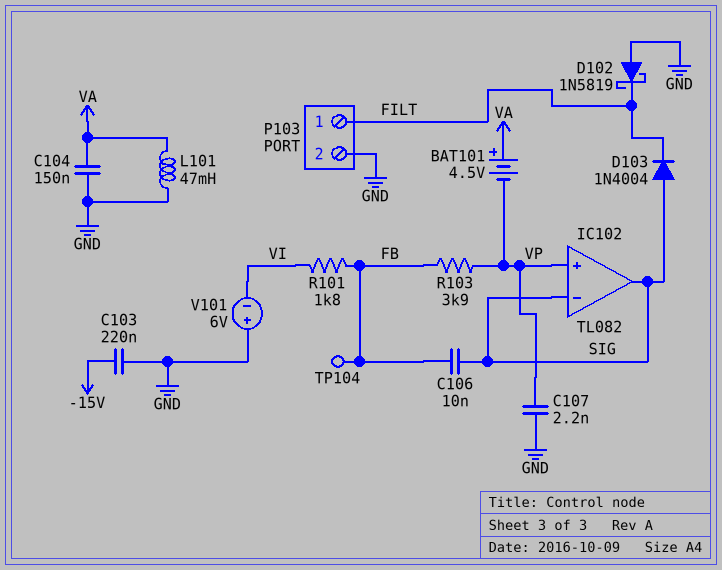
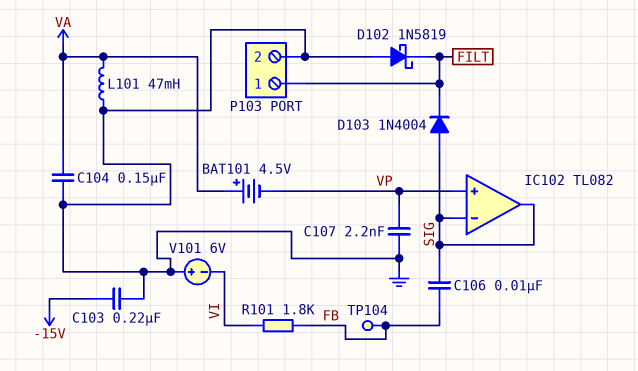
R103: 3.9k (FB, VP) -> none

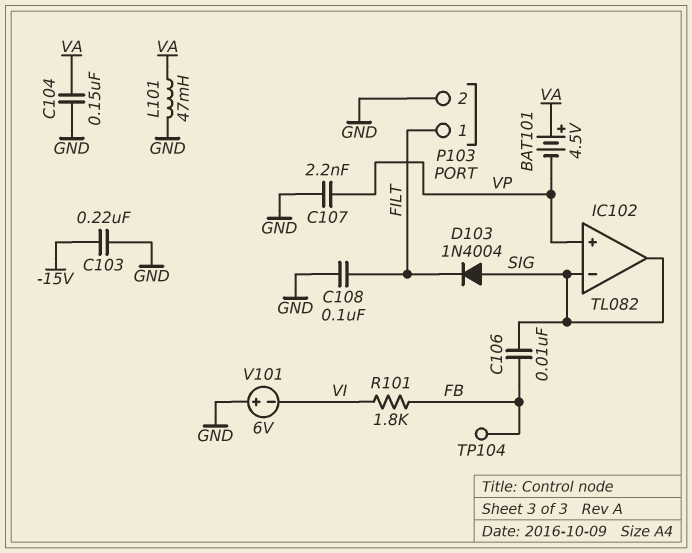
C108: none -> 100nF (FILT, GND)
D102: schottky 1N5819 (A GND, K FILT) -> none

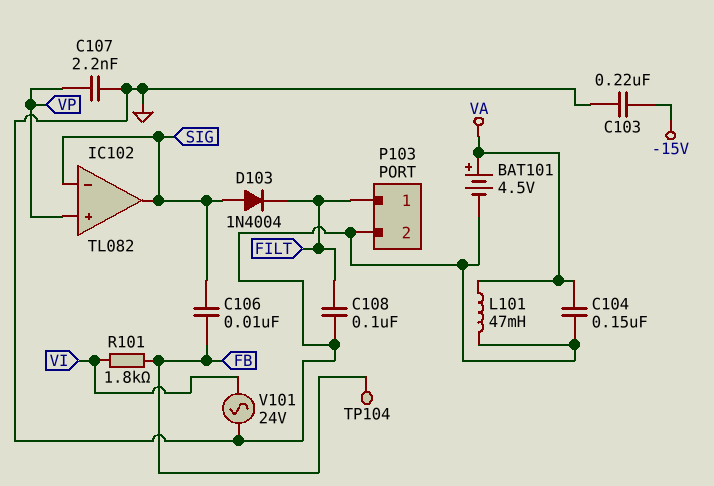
BAT101: 4.5V (plus VA, minus VP) -> 4.5V (plus VA, minus GND)
V101: 6V (plus GND, minus VI) -> AC 24V (GND, VI)

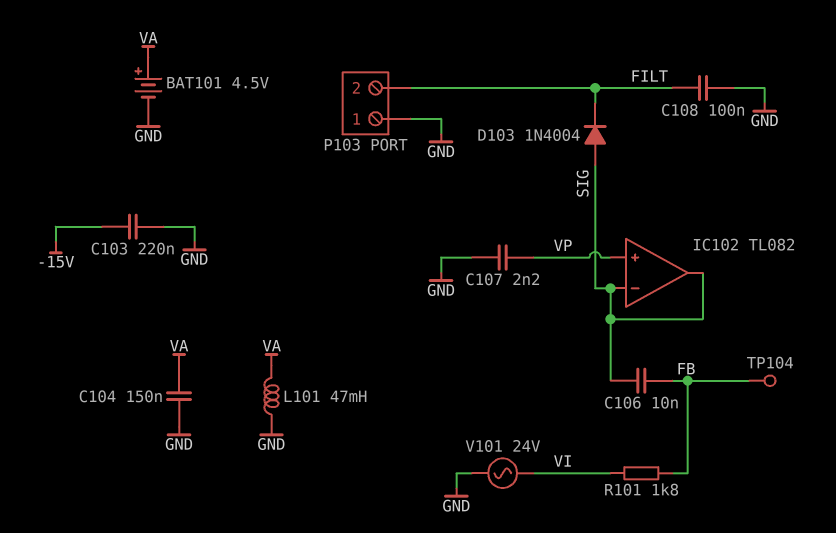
P103 pin 1: FILT -> GND
P103 pin 2: GND -> FILT

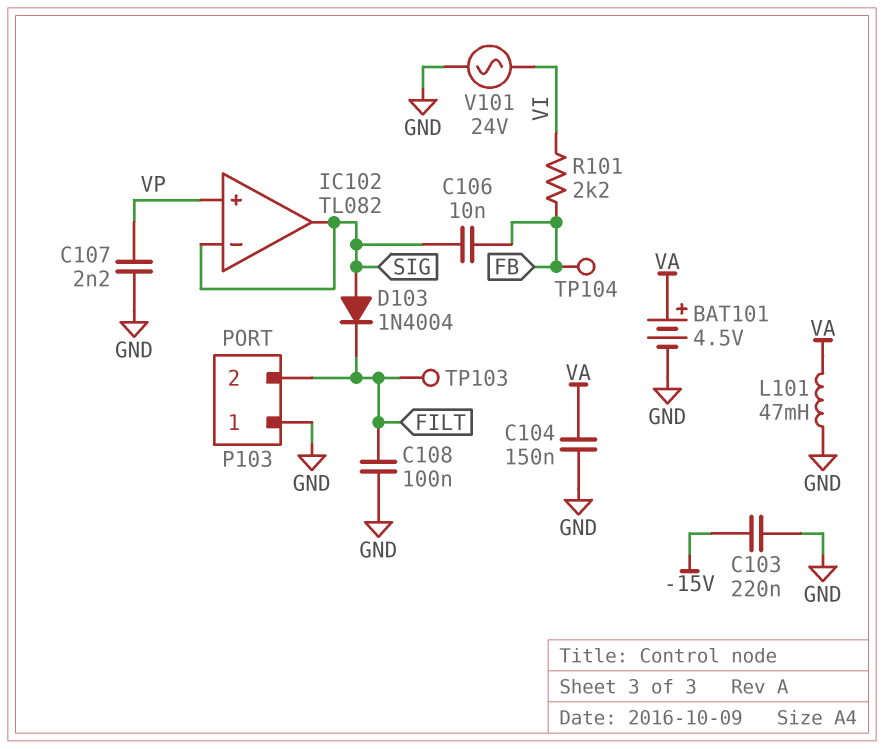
R101: 1.8k (FB, VI) -> 2.2k (FB, VI)
TP103: none -> test point (FILT)

